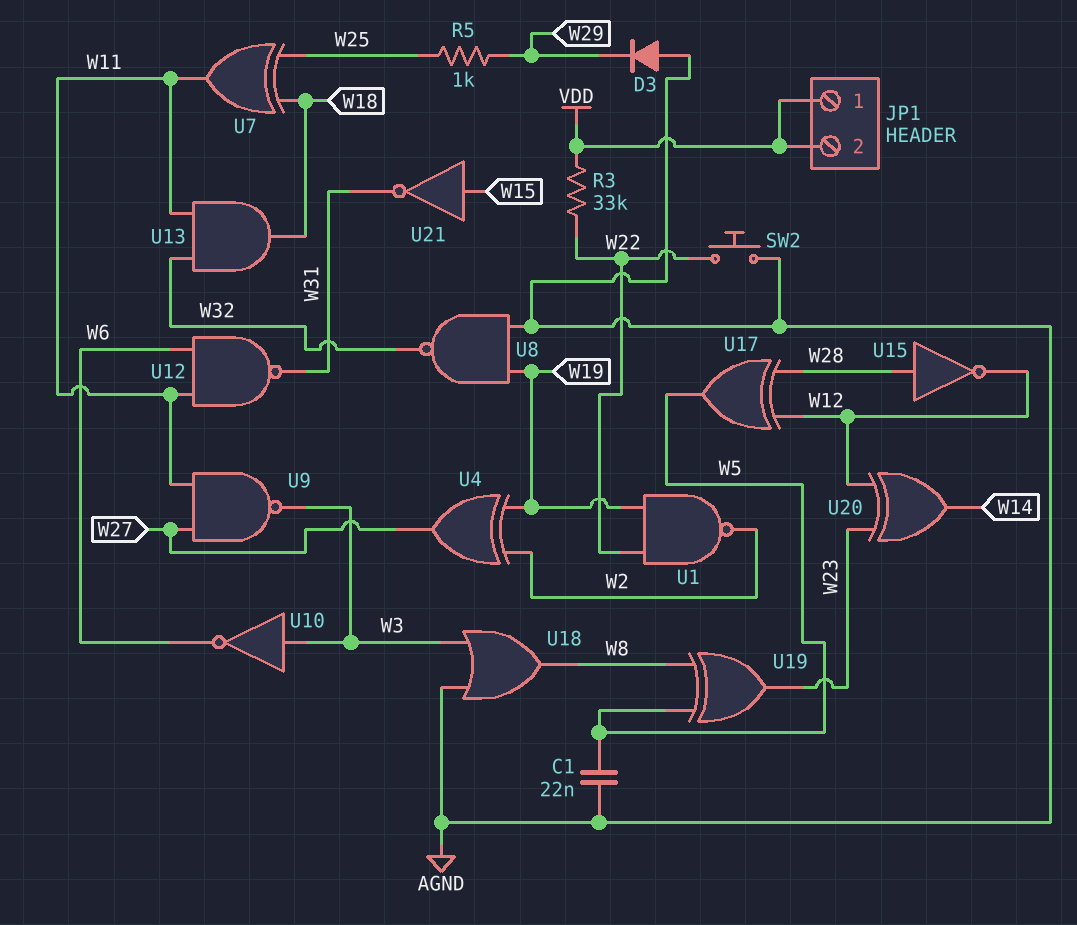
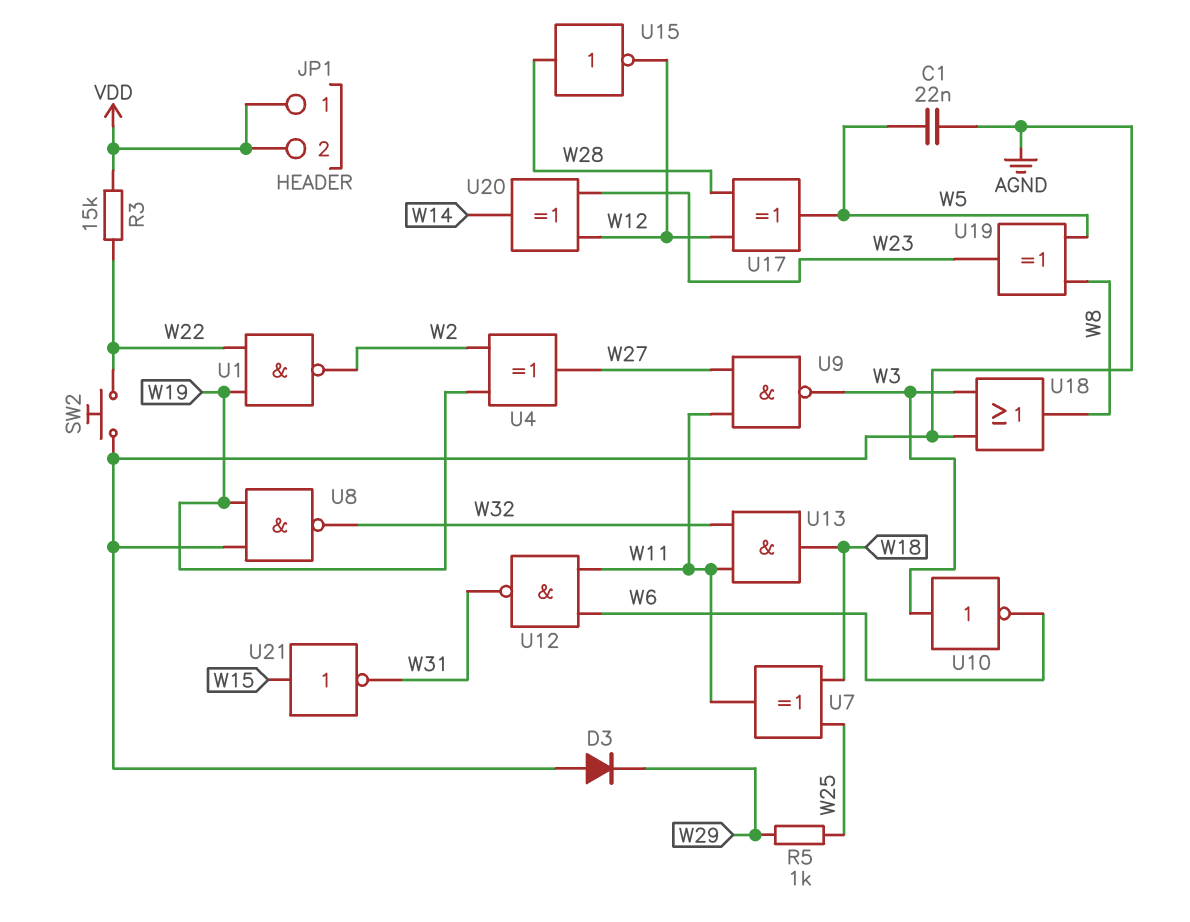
R3: 33k (VDD, W22) -> 15k (VDD, W22)

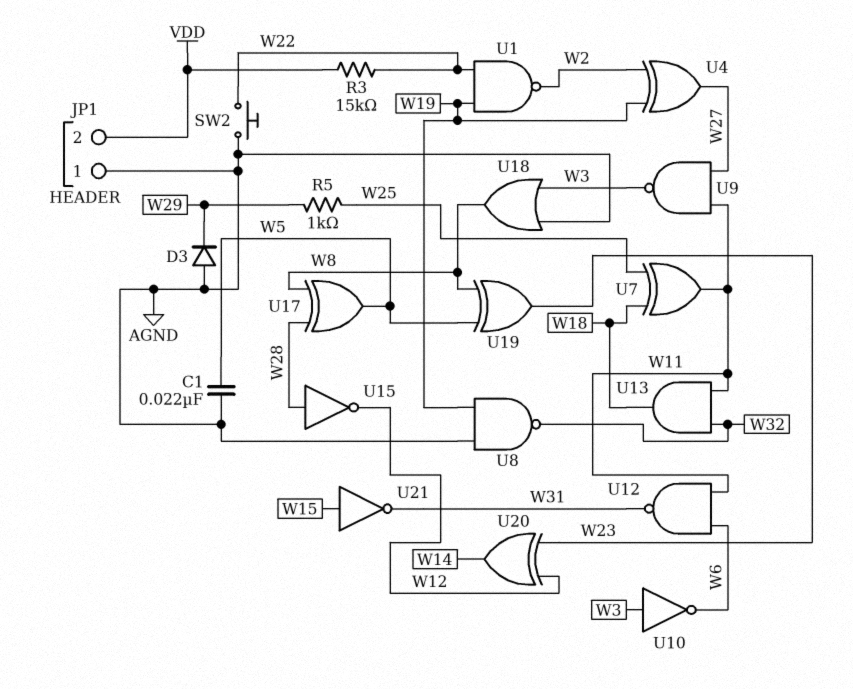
JP1 pin 1: VDD -> AGND
U17: XOR (in W12, in W28, out W5) -> XOR (in W8, in W28, out W5)

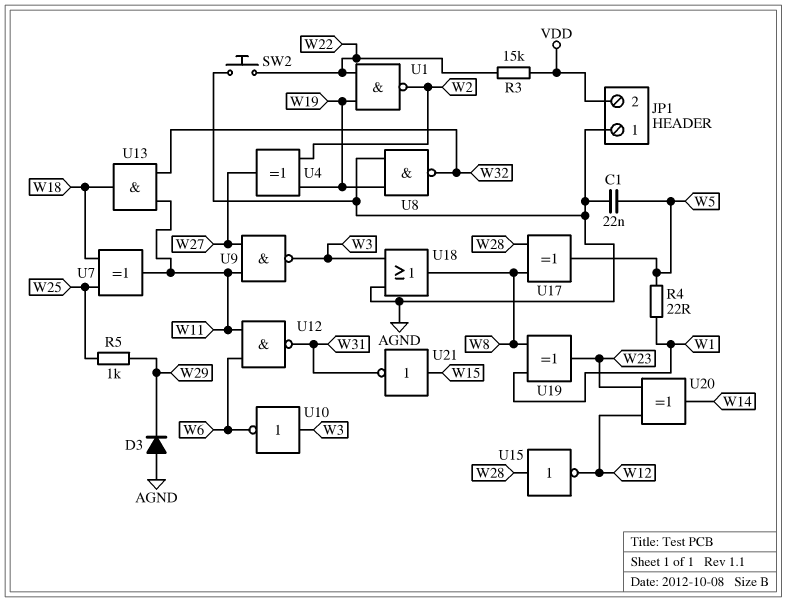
R4: none -> 22 (W1, W5)
U19: XOR (in W5, in W8, out W23) -> XOR (in W1, in W8, out W23)

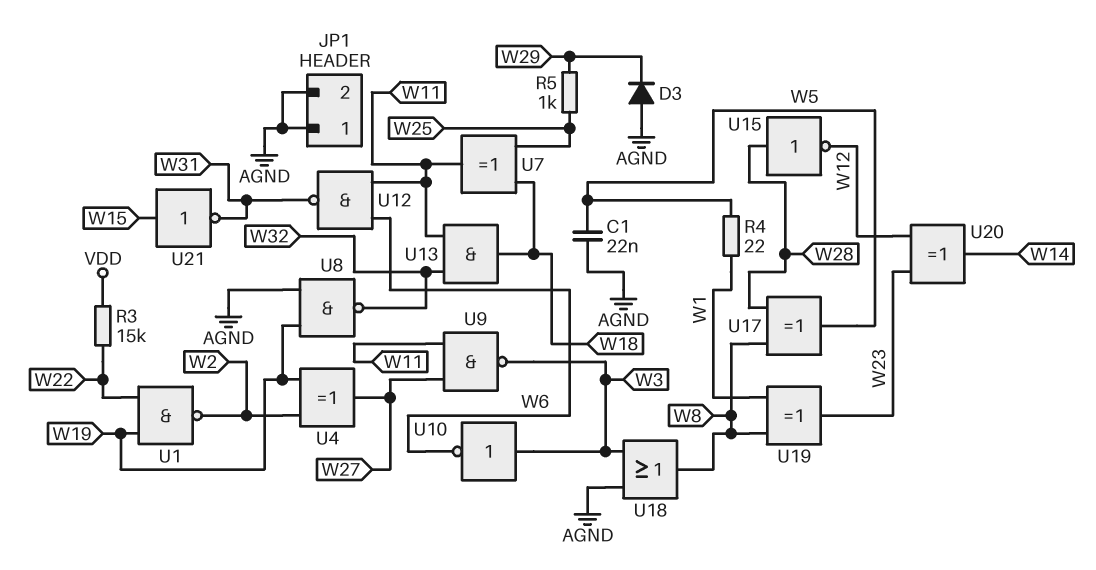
JP1 pin 2: VDD -> AGND
SW2: button (AGND, W22) -> none

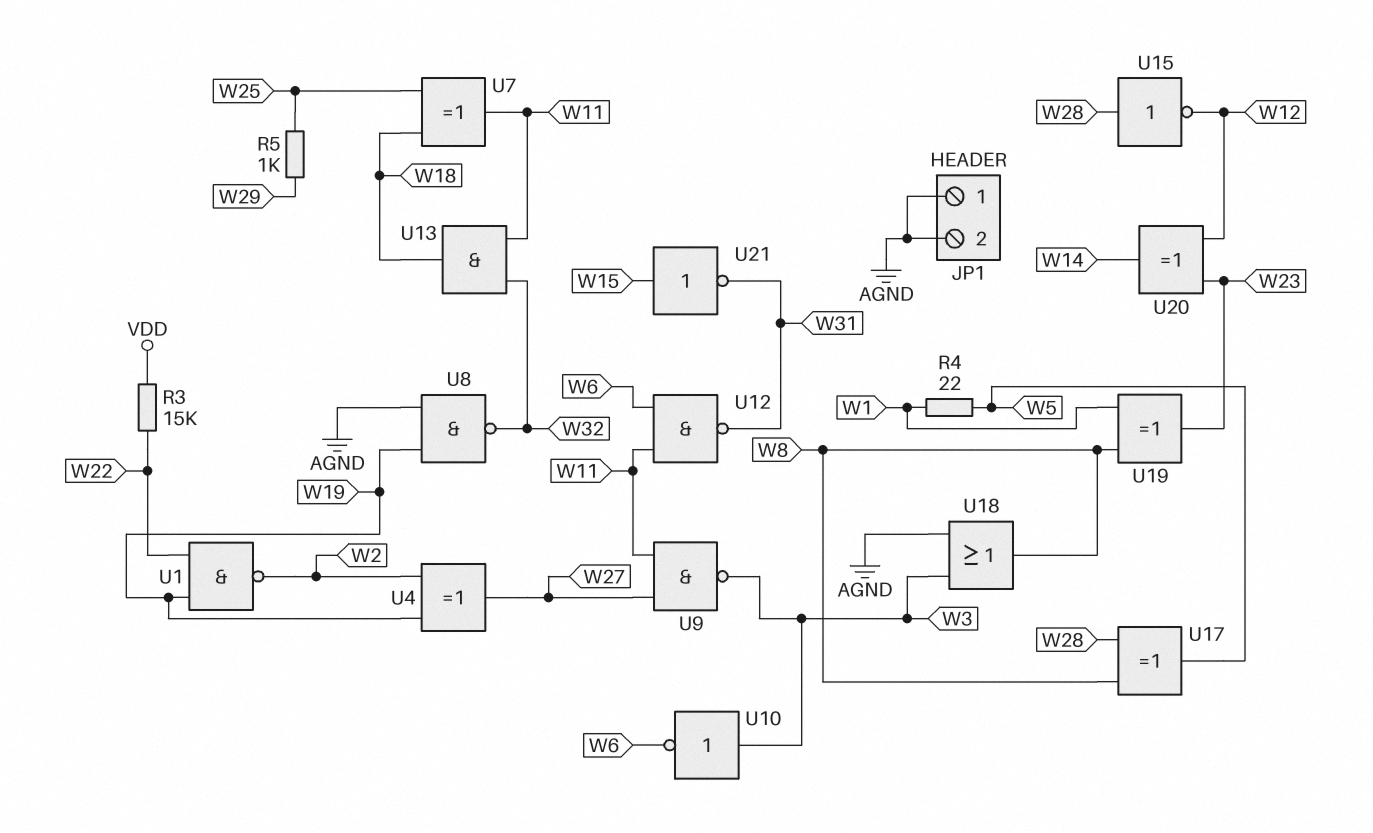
C1: 22nF (AGND, W5) -> none
D3: diode (A AGND, K W29) -> none

